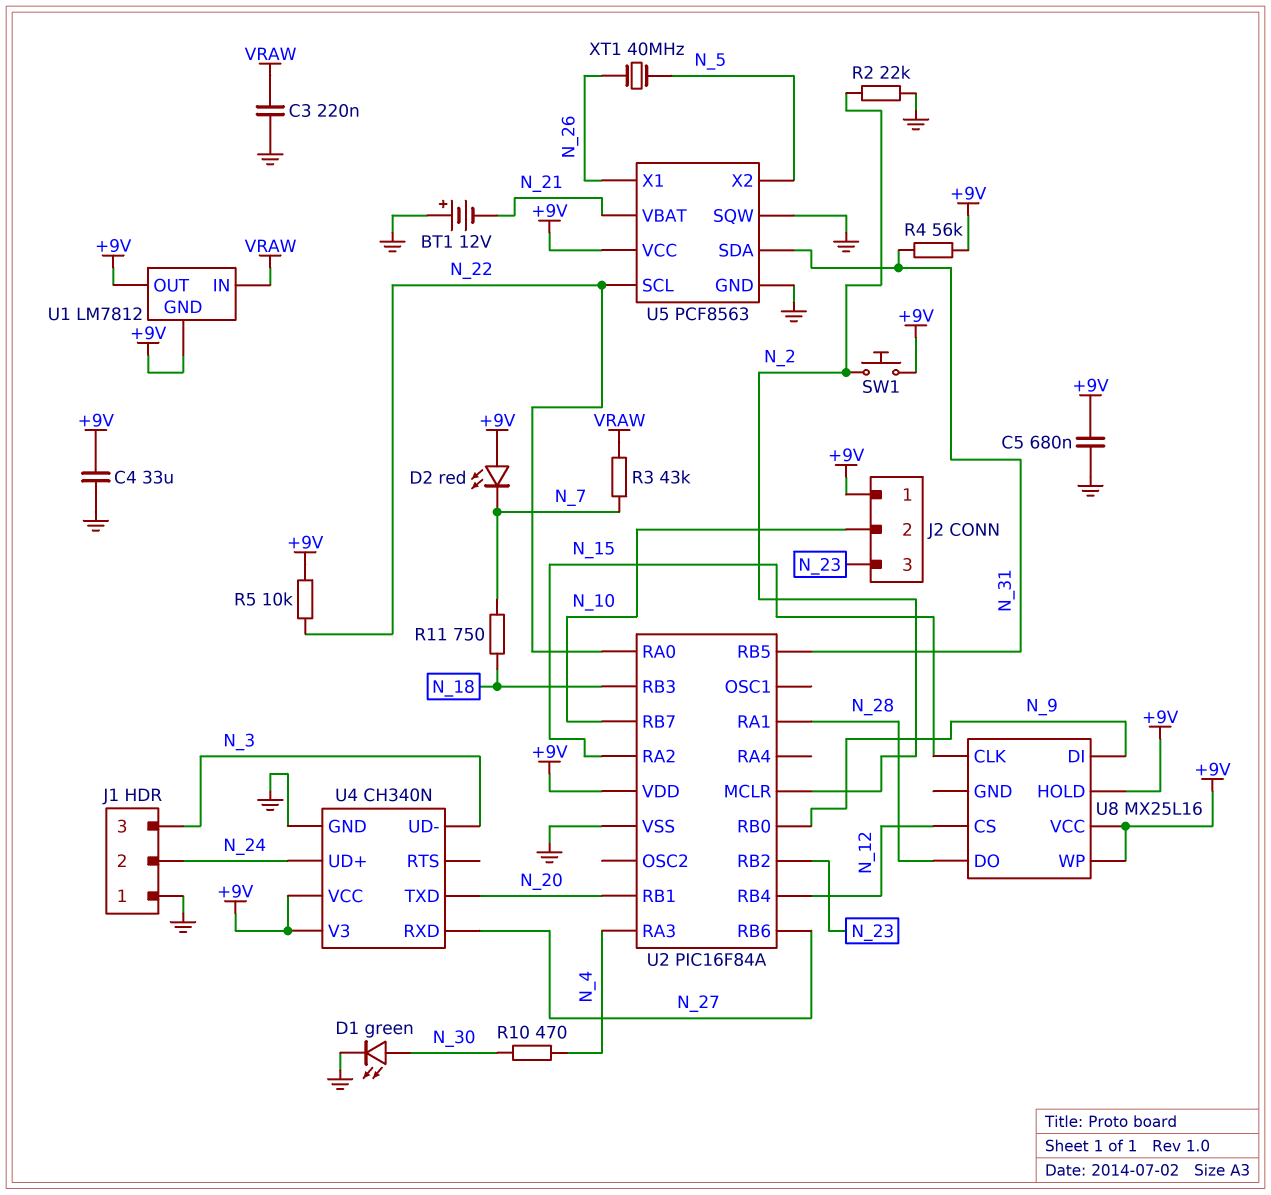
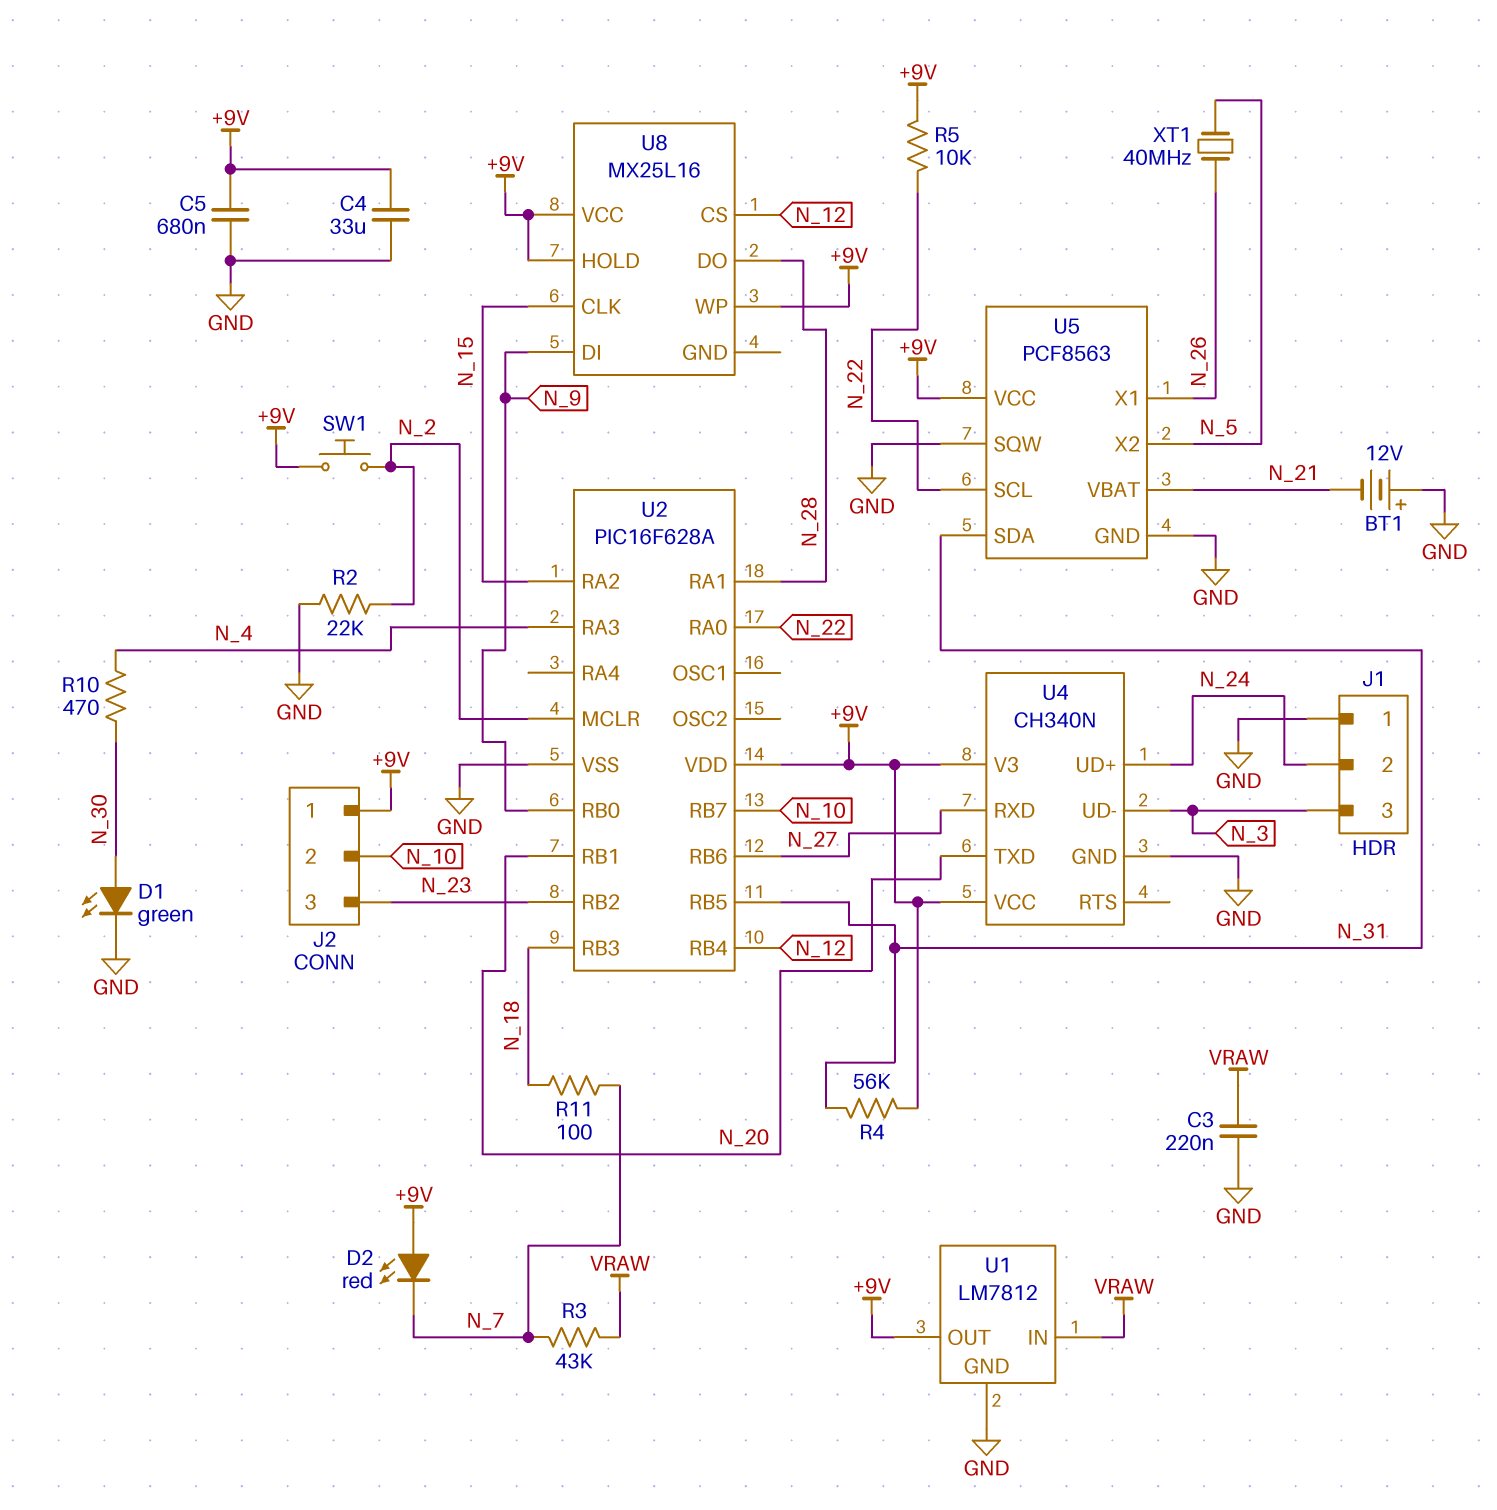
R11: 750 (N_7, N_18) -> 100 (N_7, N_18)
U1 pin GND: +9V -> GND
U2: PIC16F84A -> PIC16F628A

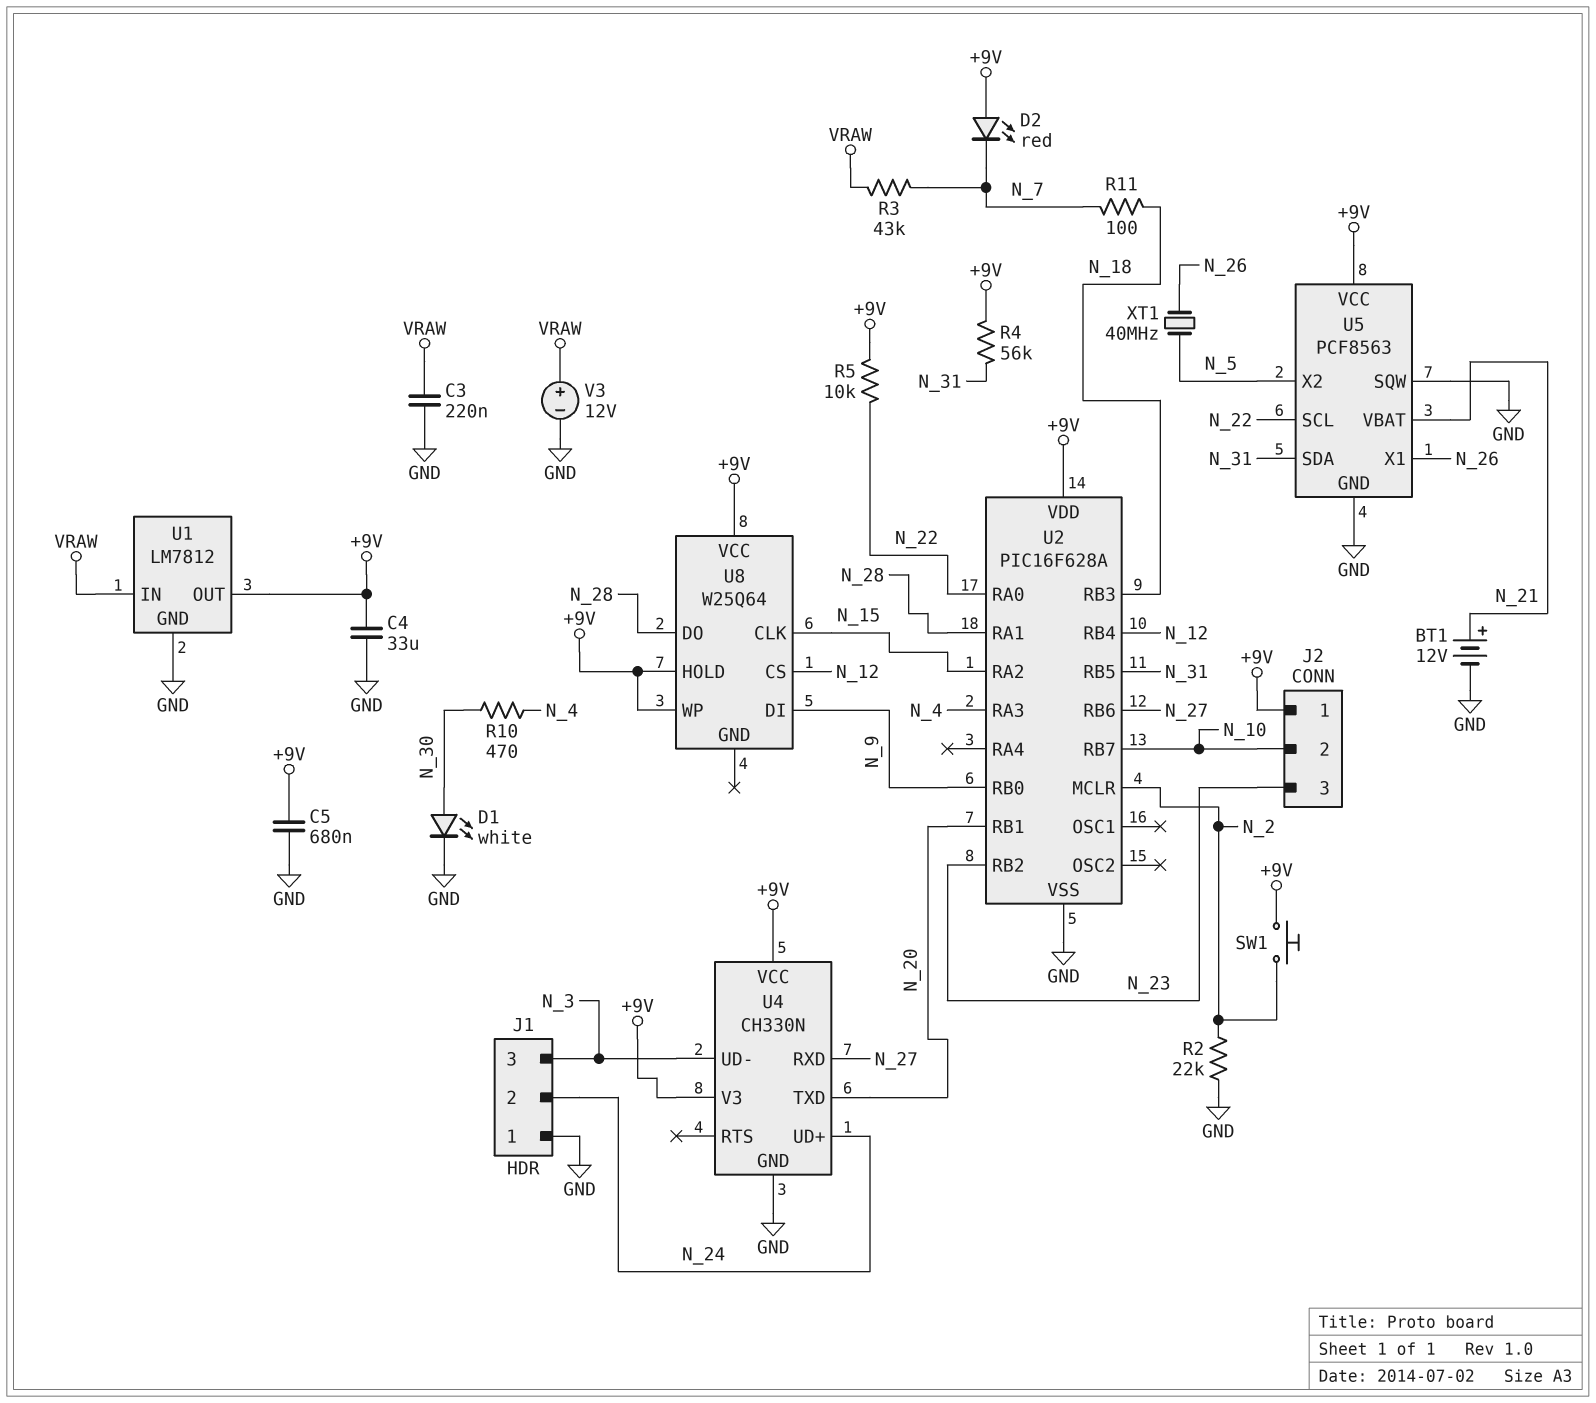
BT1: 12V (plus GND, minus N_21) -> 12V (plus N_21, minus GND)
D1: LED green (A N_30, K GND) -> LED white (A N_30, K GND)
U4: CH340N -> CH330N
U8: MX25L16 -> W25Q64
V3: none -> 12V (plus VRAW, minus GND)

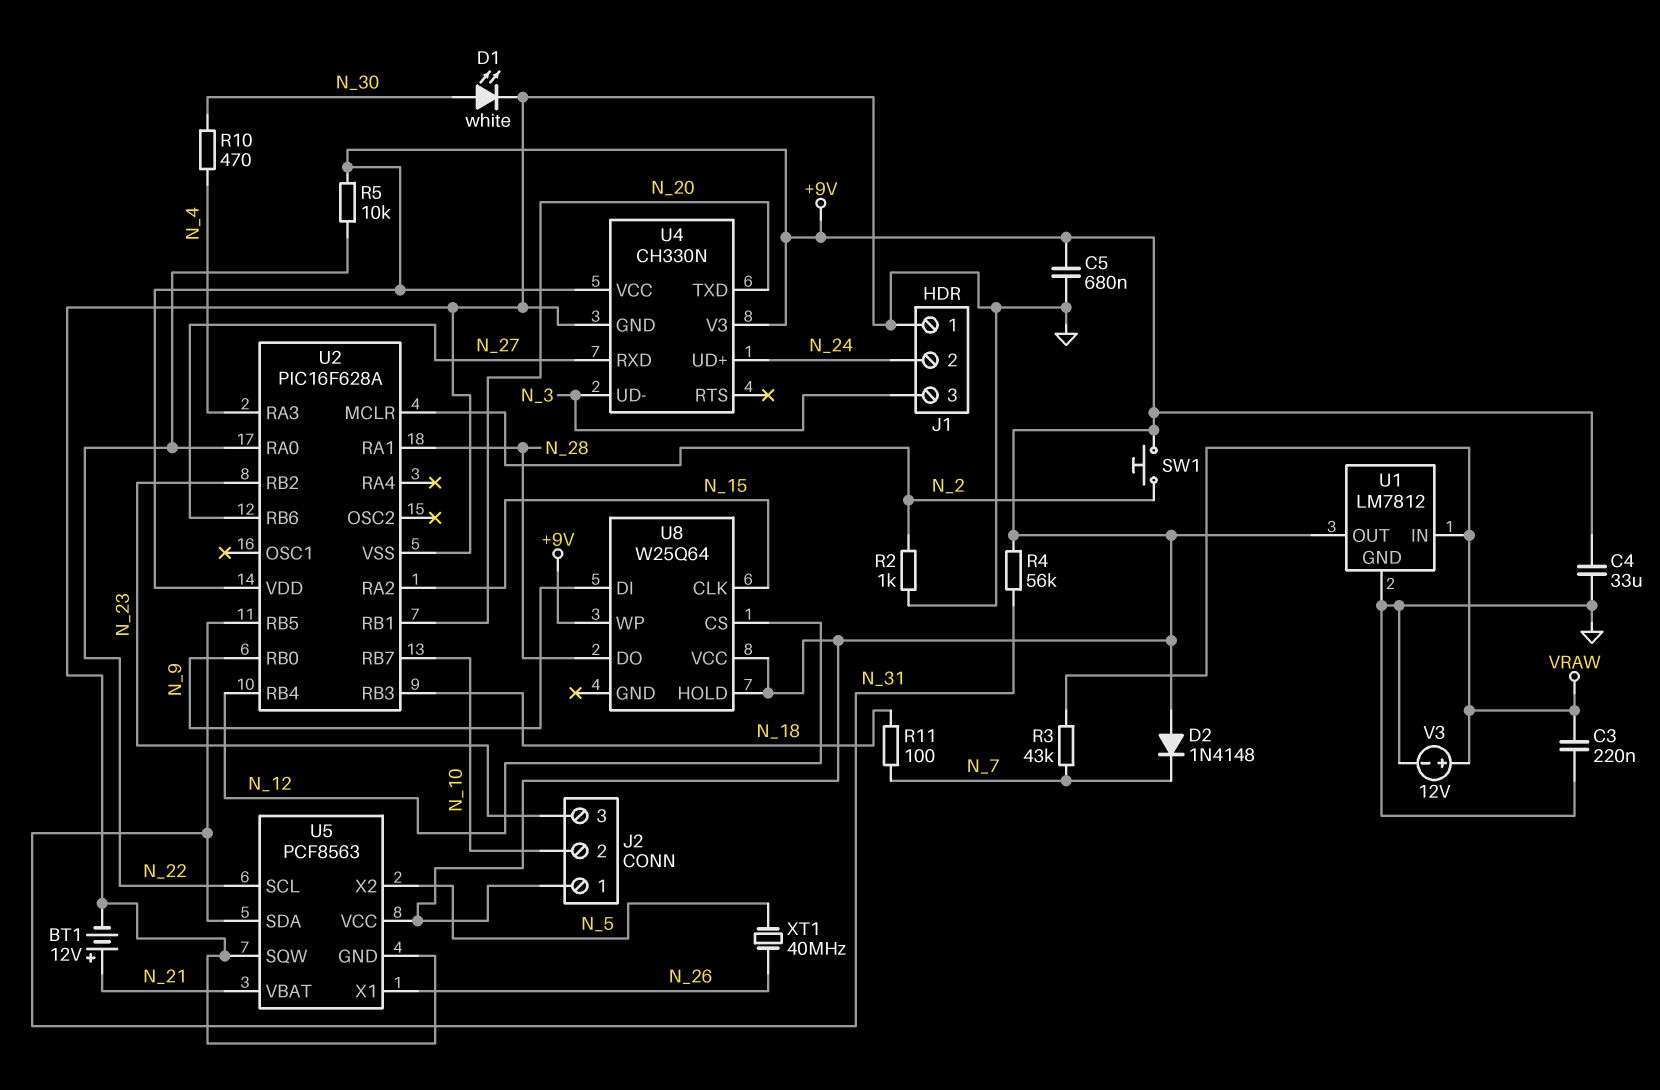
D2: LED red (A +9V, K N_7) -> diode 1N4148 (A +9V, K N_7)
R2: 22k (GND, N_2) -> 1k (GND, N_2)

